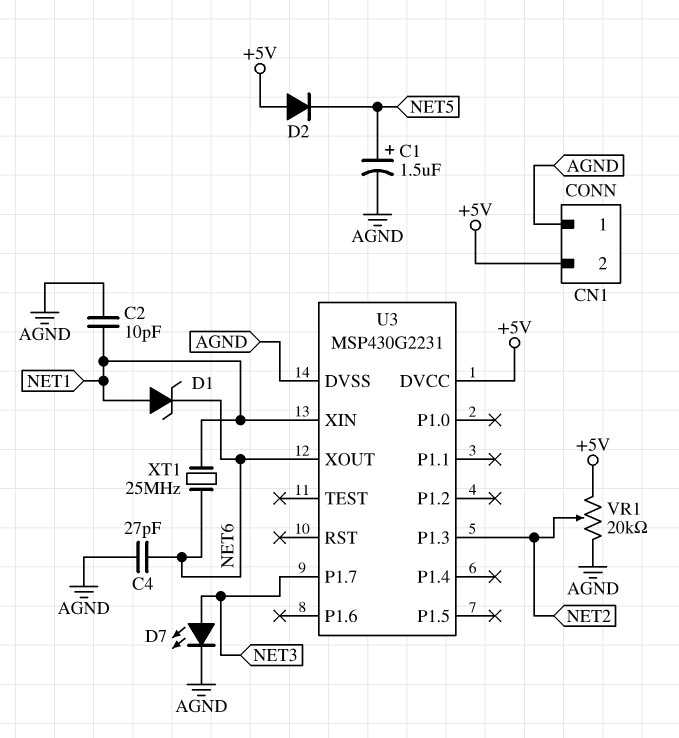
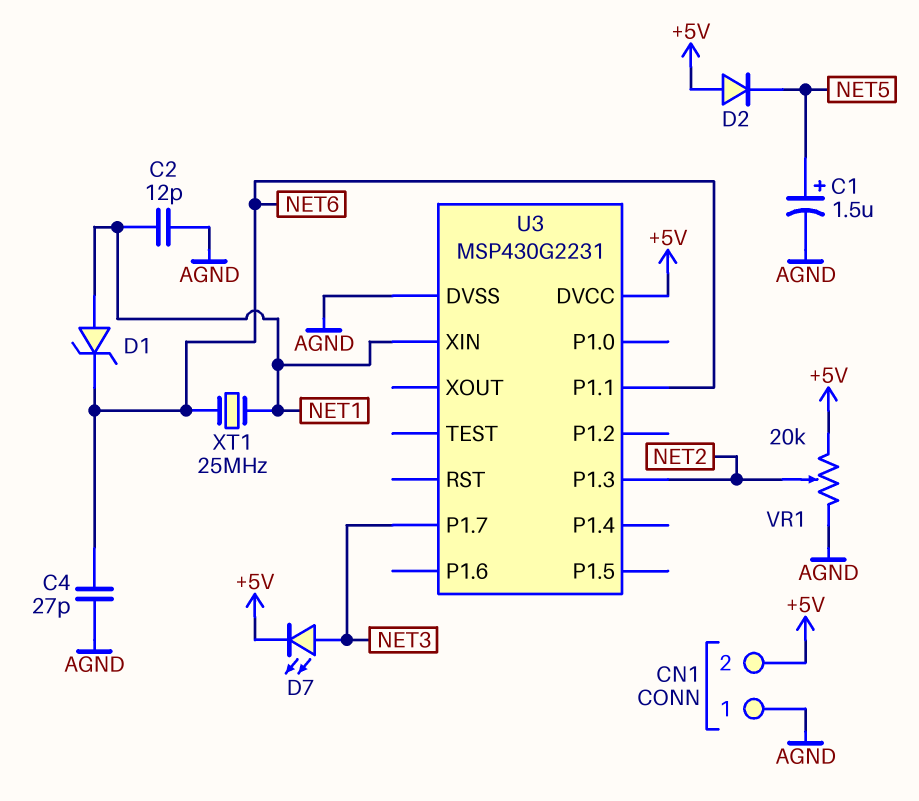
C2: 10pF (AGND, NET1) -> 12pF (AGND, NET1)
D7: LED (A NET3, K AGND) -> LED (A NET3, K +5V)
U3 pin P1.1: none -> NET6
U3 pin XOUT: NET6 -> none

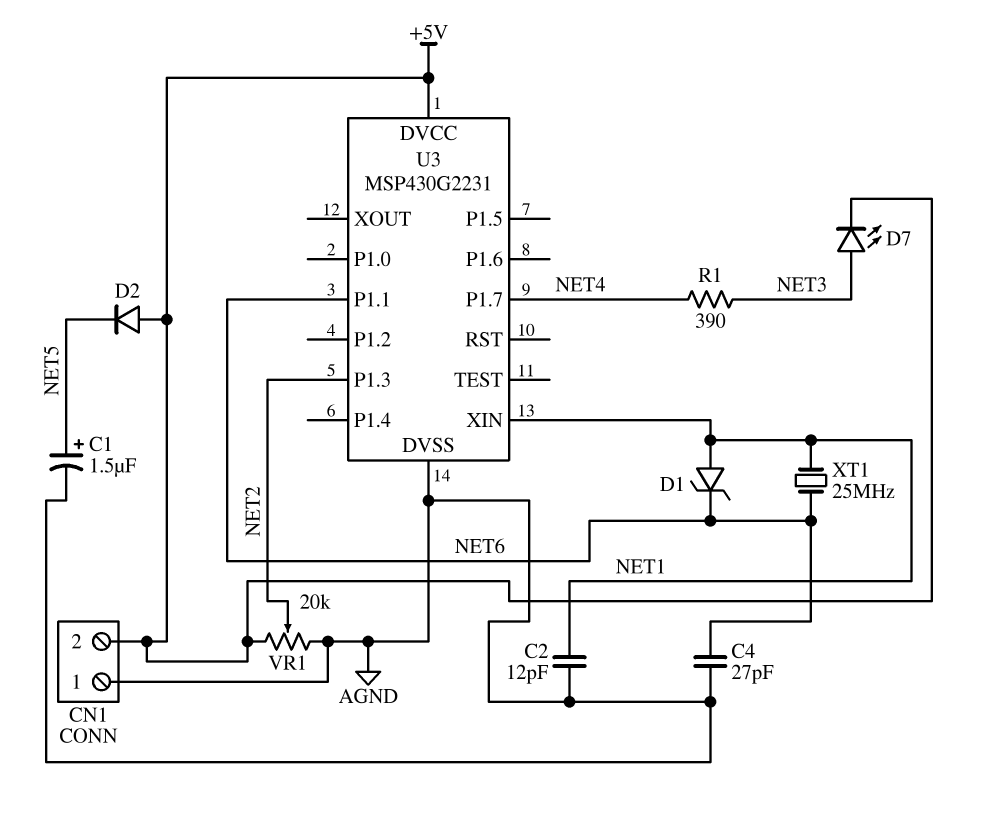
R1: none -> 390 (NET3, NET4)
U3 pin P1.7: NET3 -> NET4

